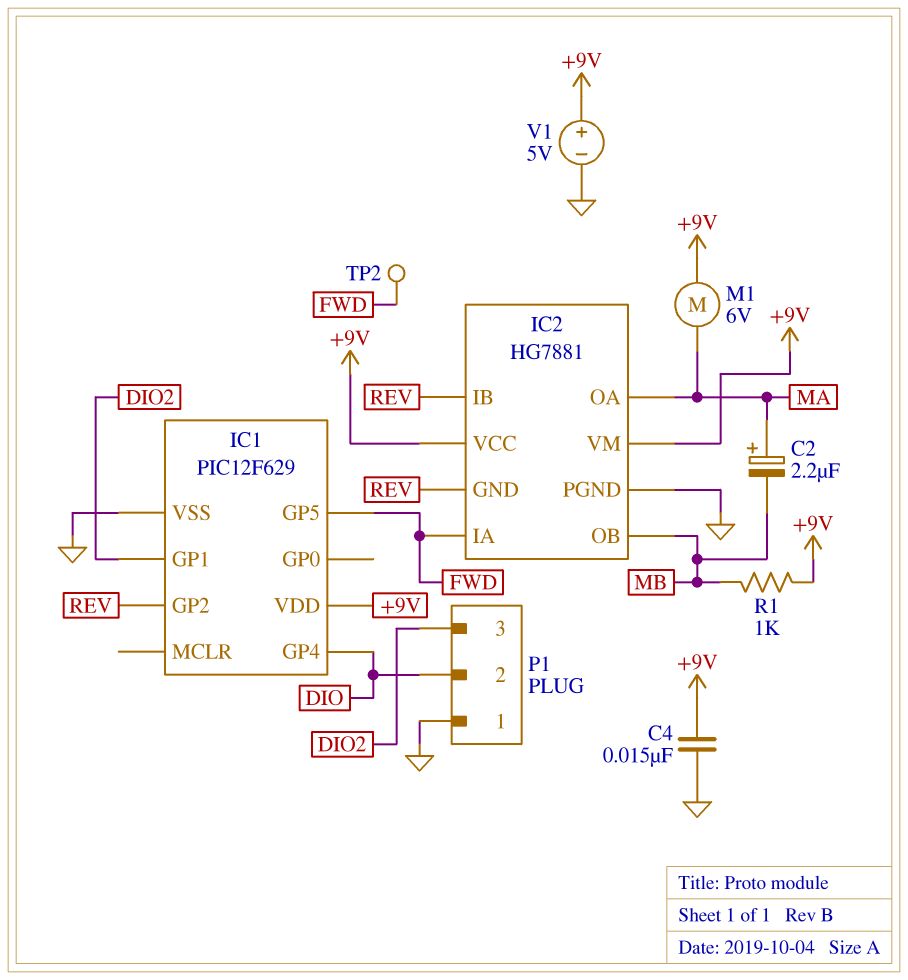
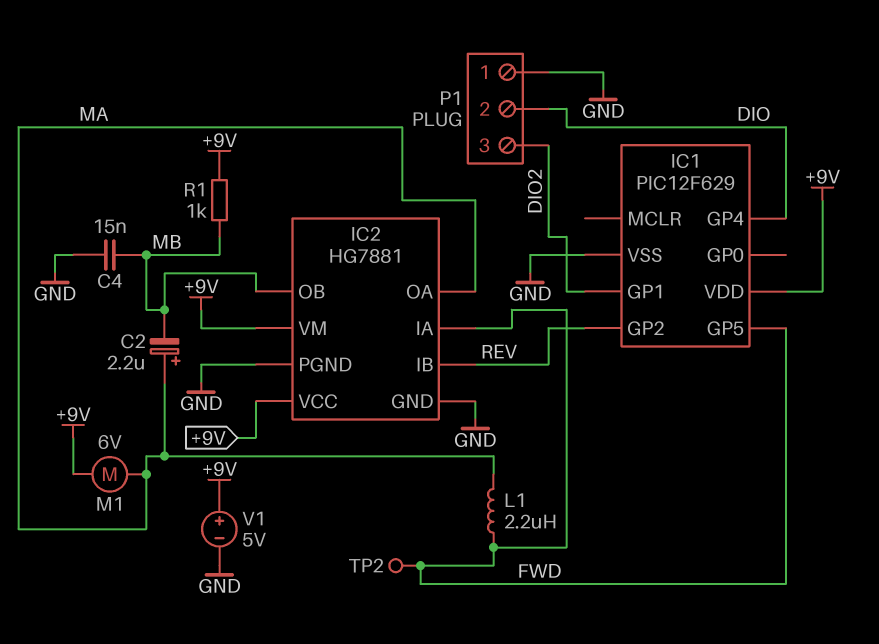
C4: 15nF (+9V, GND) -> 15nF (GND, MB)
IC2 pin GND: REV -> GND
L1: none -> 2.2uH (FWD, MA)

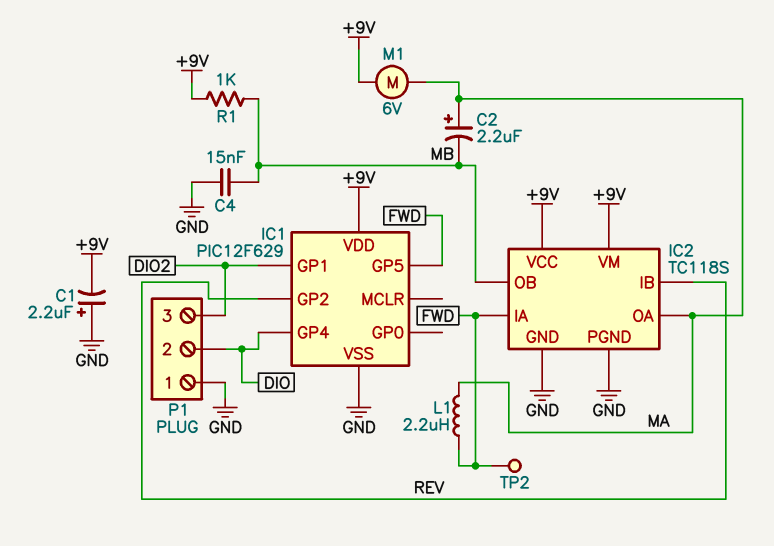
C1: none -> 2.2uF (plus GND, minus +9V)
IC2: HG7881 -> TC118S
V1: 5V (plus +9V, minus GND) -> none

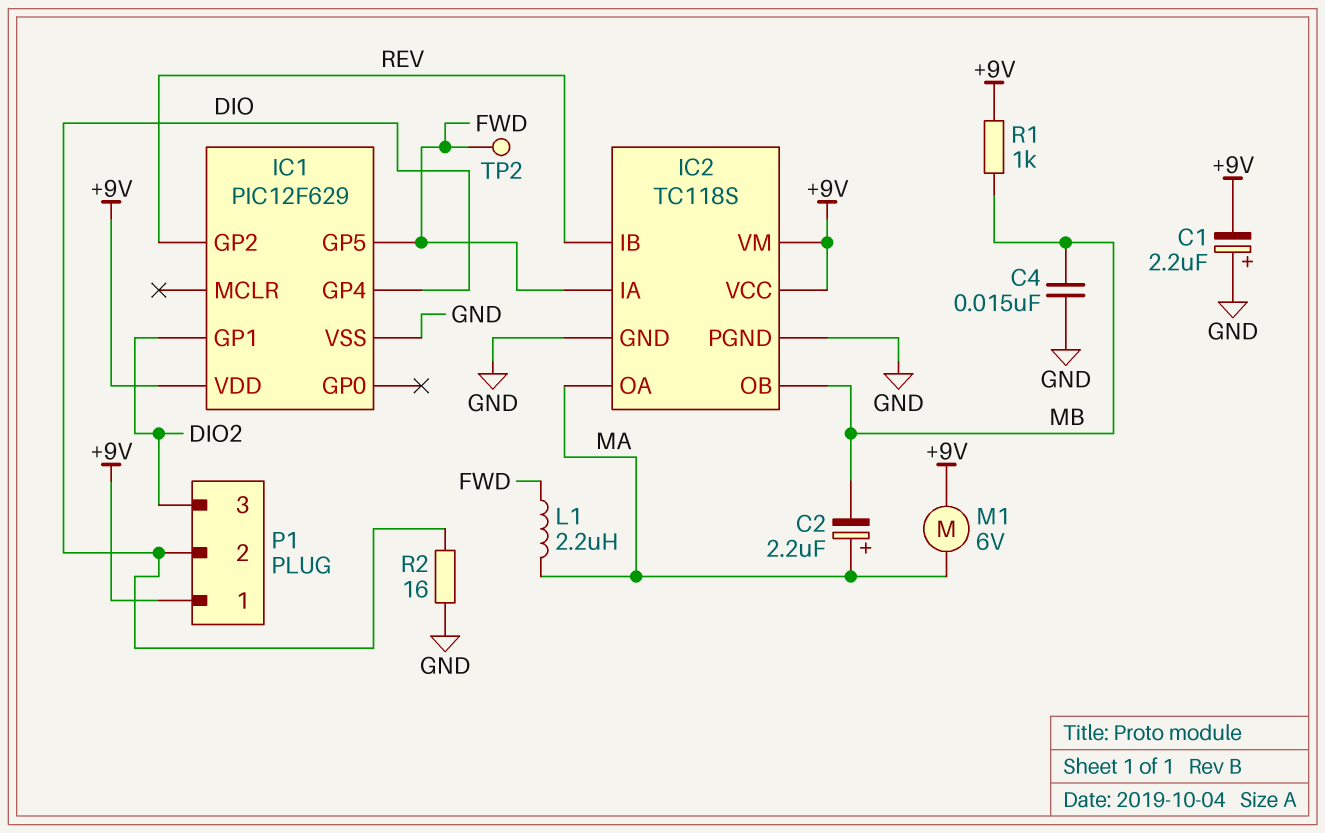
P1 pin 1: GND -> +9V
R2: none -> 16 (DIO, GND)

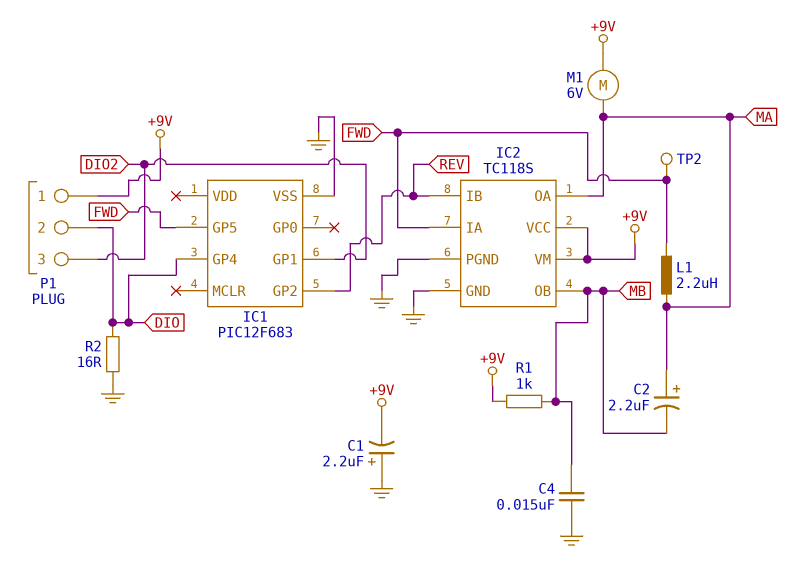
IC1: PIC12F629 -> PIC12F683
IC1 pin VDD: +9V -> none

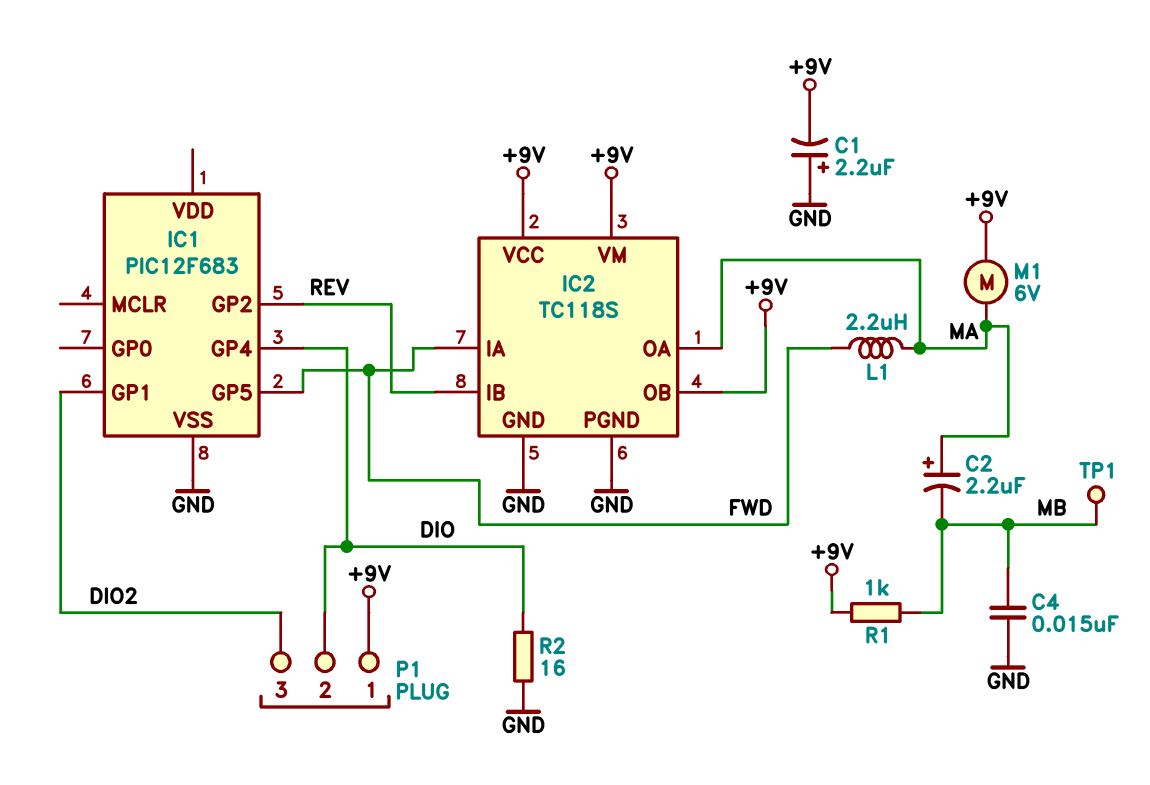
IC2 pin OB: MB -> +9V
TP1: none -> test point (MB)
TP2: test point (FWD) -> none

